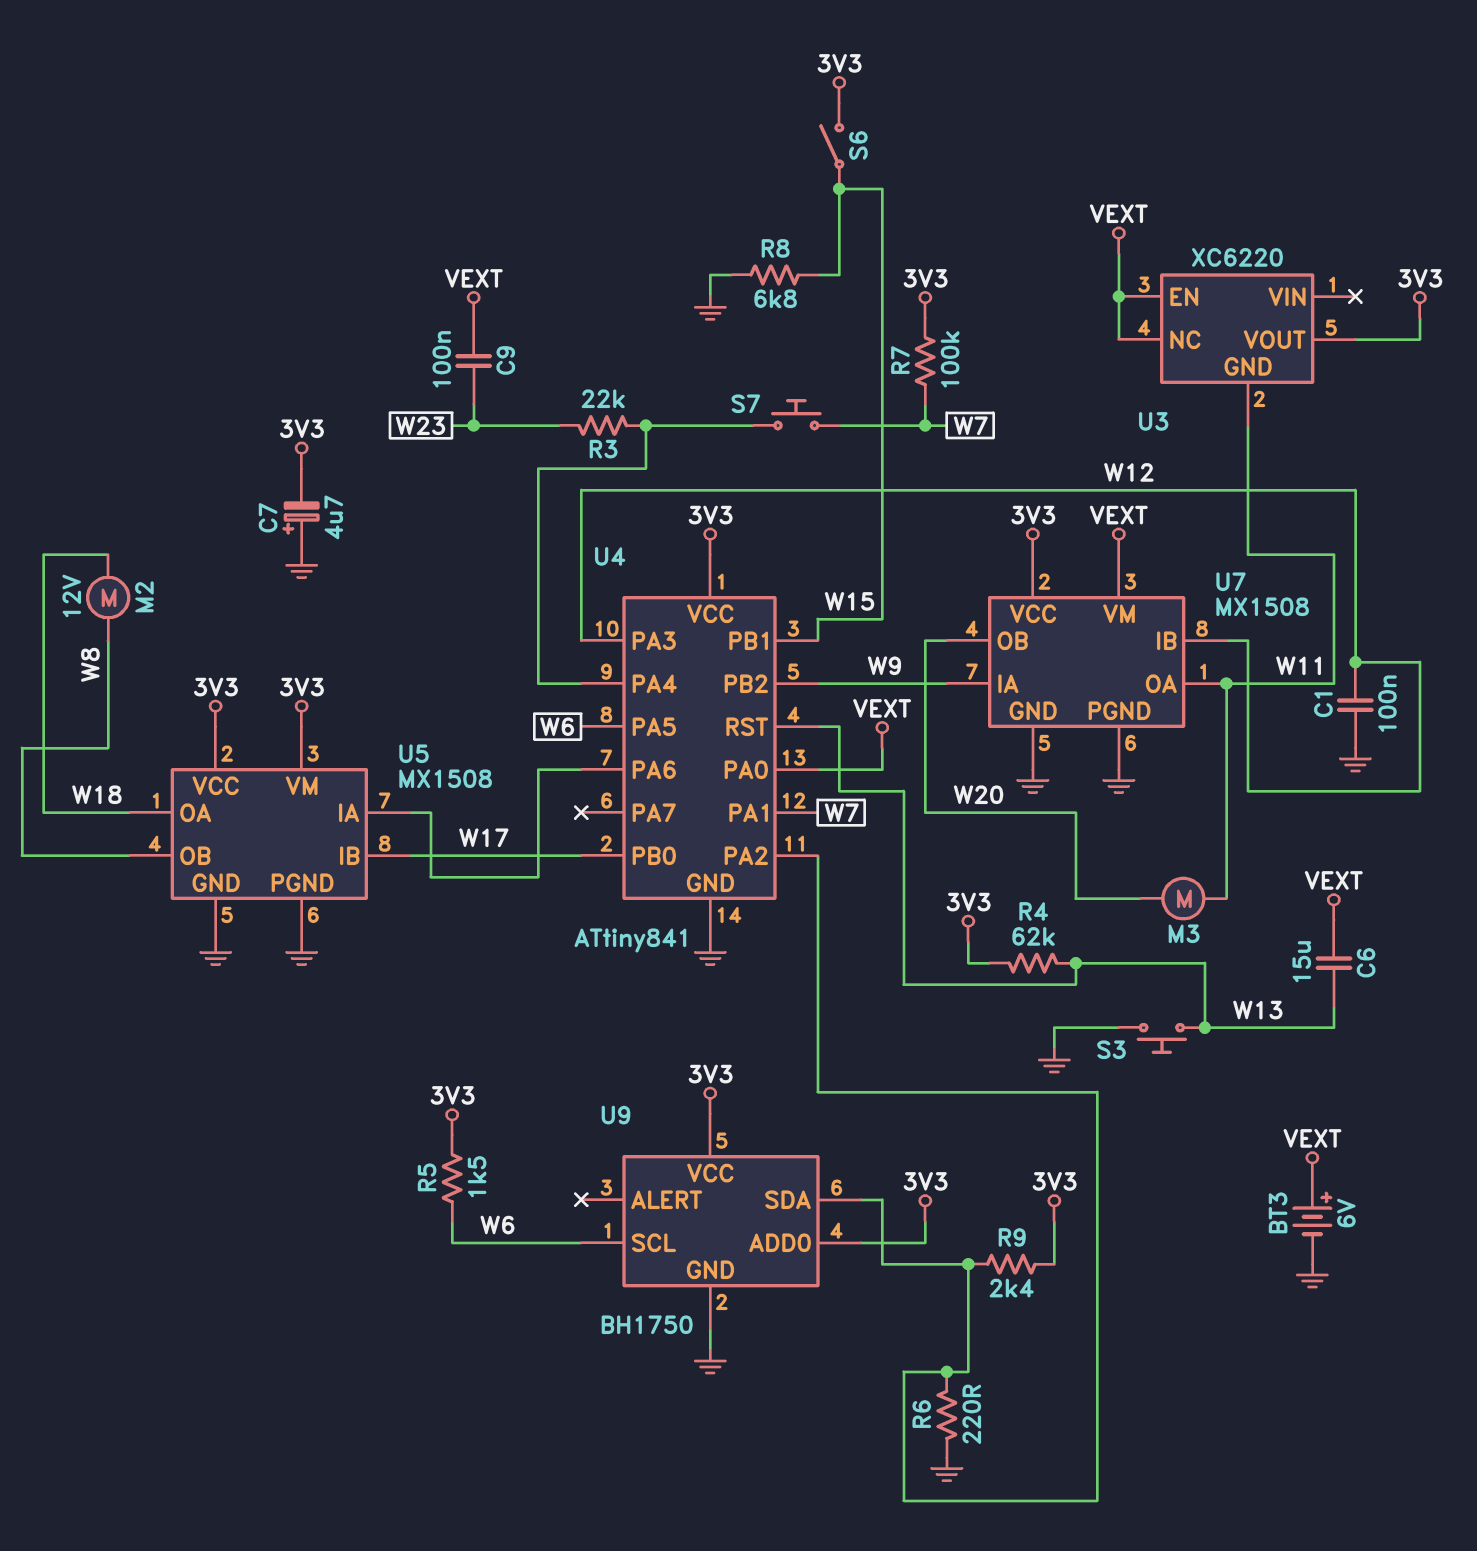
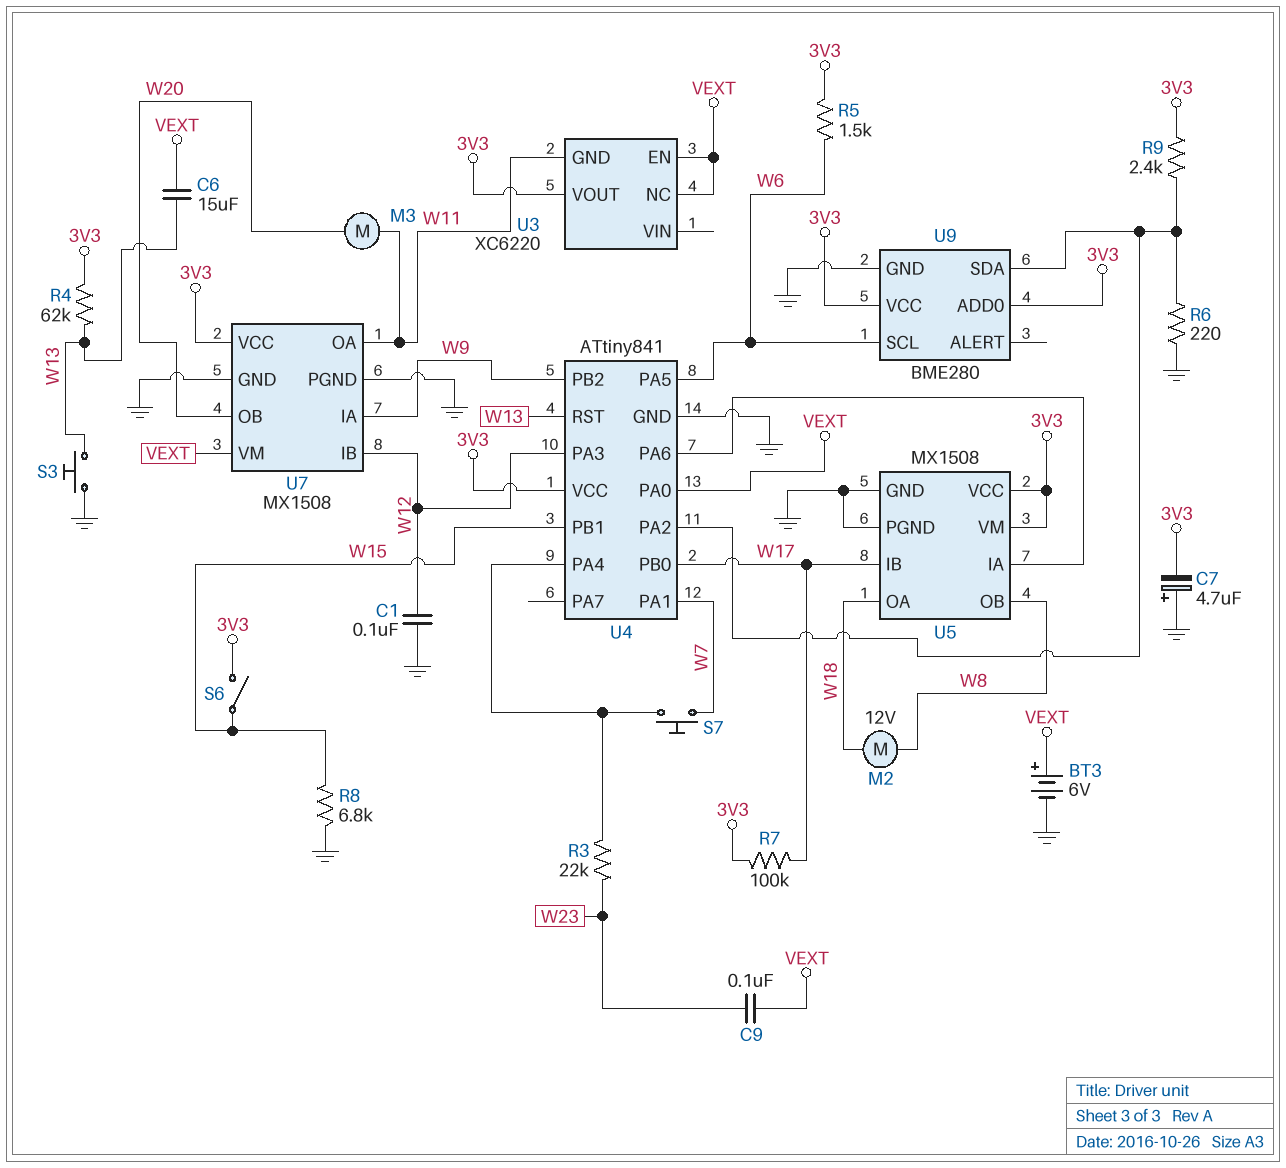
R7: 100k (3V3, W7) -> 100k (3V3, W17)
U9: BH1750 -> BME280

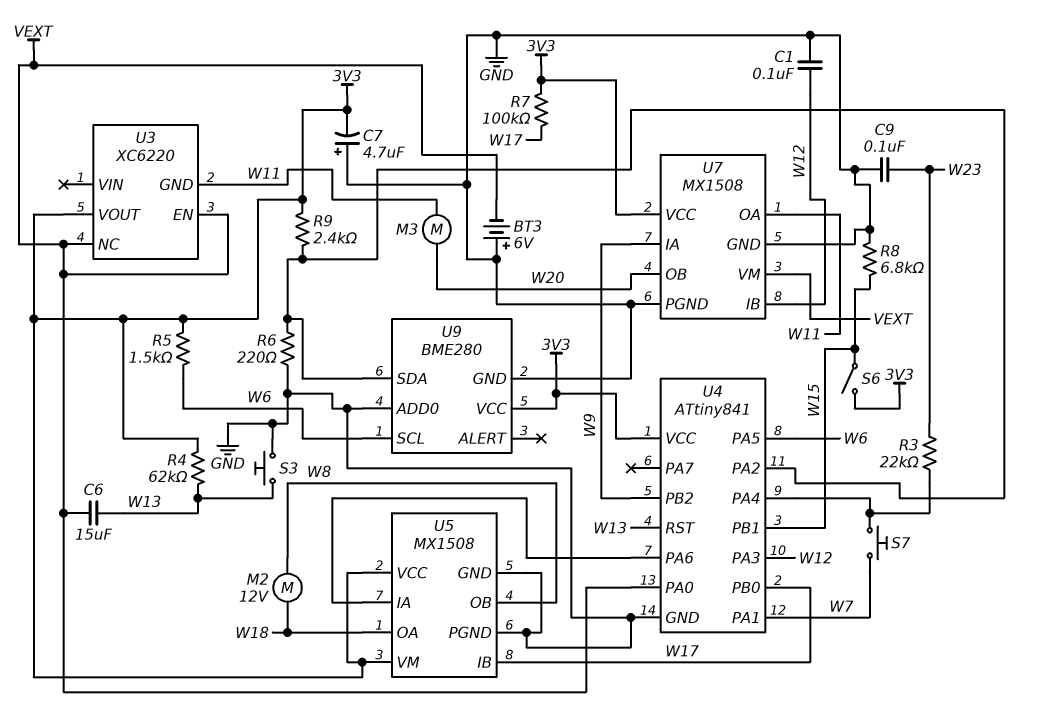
BT3: 6V (plus VEXT, minus GND) -> 6V (plus GND, minus VEXT)
C9: 100nF (VEXT, W23) -> 100nF (GND, W23)
U9 pin ADD0: 3V3 -> GND

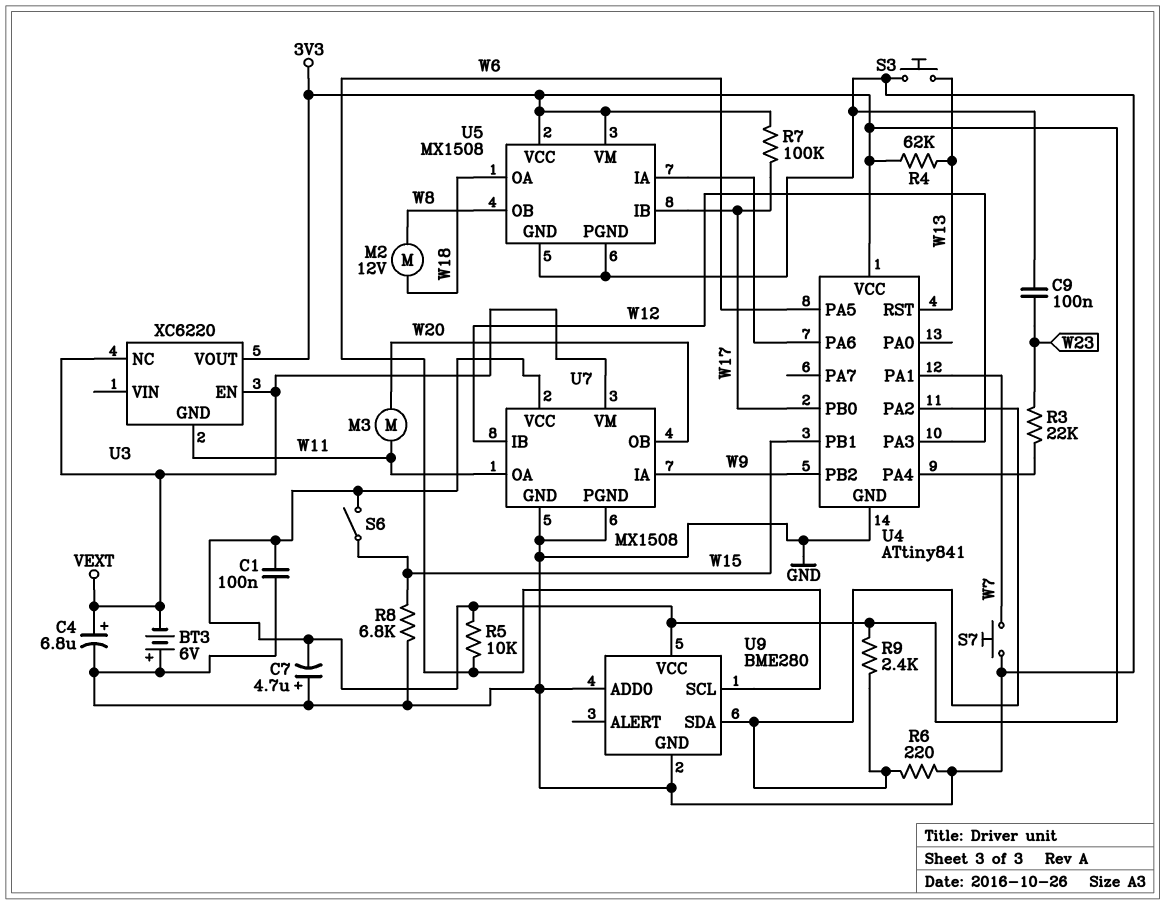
C1: 100nF (GND, W12) -> 100nF (3V3, GND)
C4: none -> 6.8uF (plus VEXT, minus GND)
C6: 15uF (VEXT, W13) -> none
R5: 1.5k (3V3, W6) -> 10k (3V3, W6)
S7: button (U4/PA4, W7) -> button (GND, W7)
U4 pin PA0: VEXT -> none

